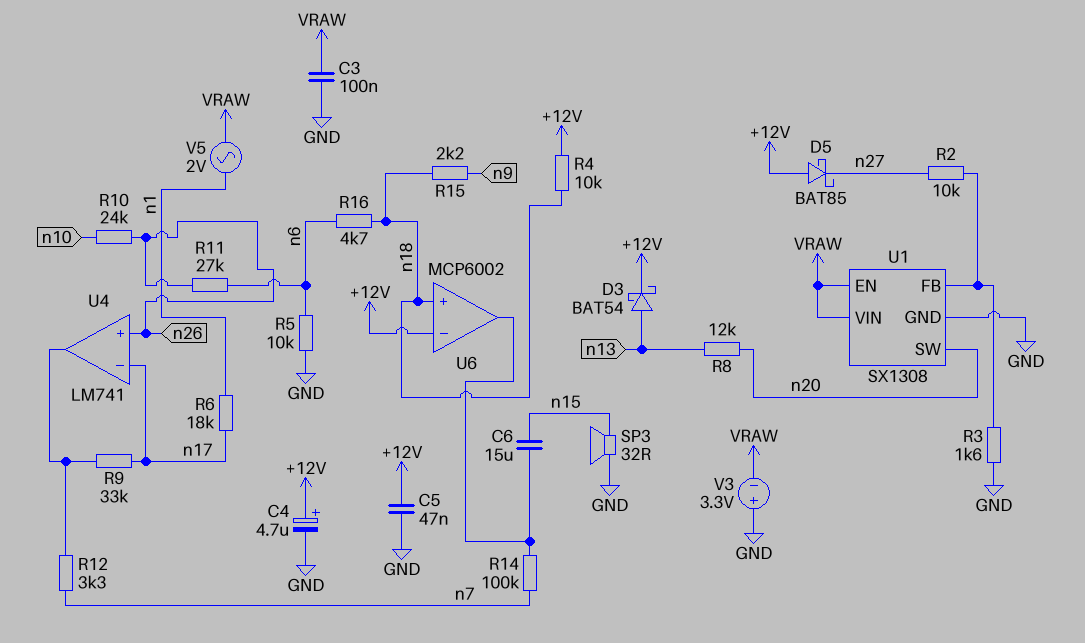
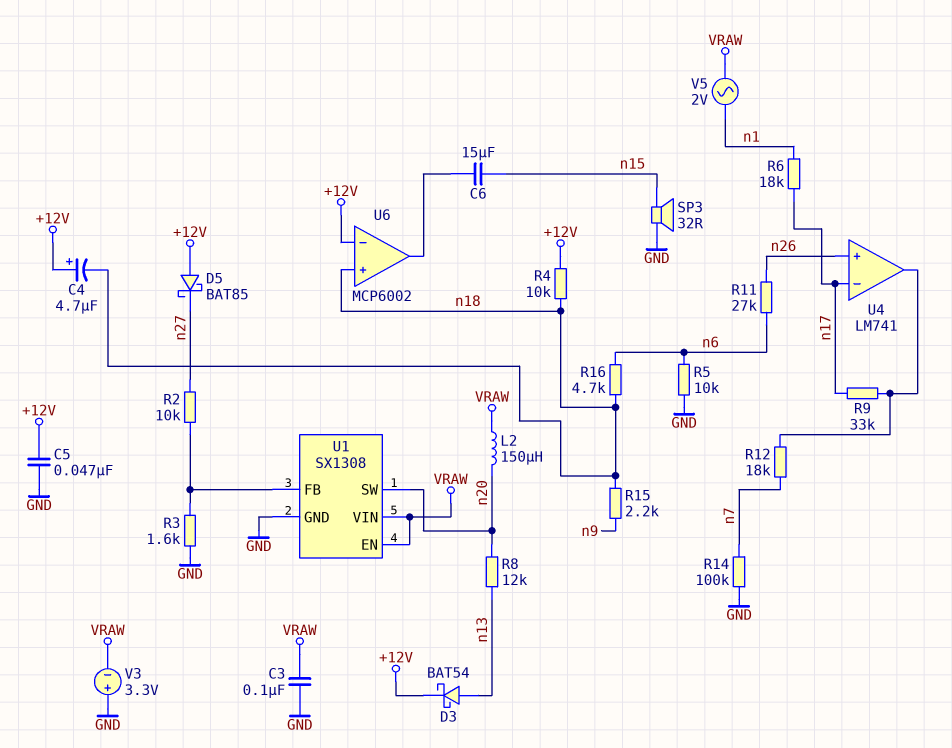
C4: 4.7uF (plus +12V, minus GND) -> 4.7uF (plus +12V, minus n18)
L2: none -> 150uH (VRAW, n20)
R10: 24k (n10, n26) -> none
R12: 3.3k (U4/out, n7) -> 18k (U4/out, n7)
R14: 100k (U6/out, n7) -> 100k (GND, n7)

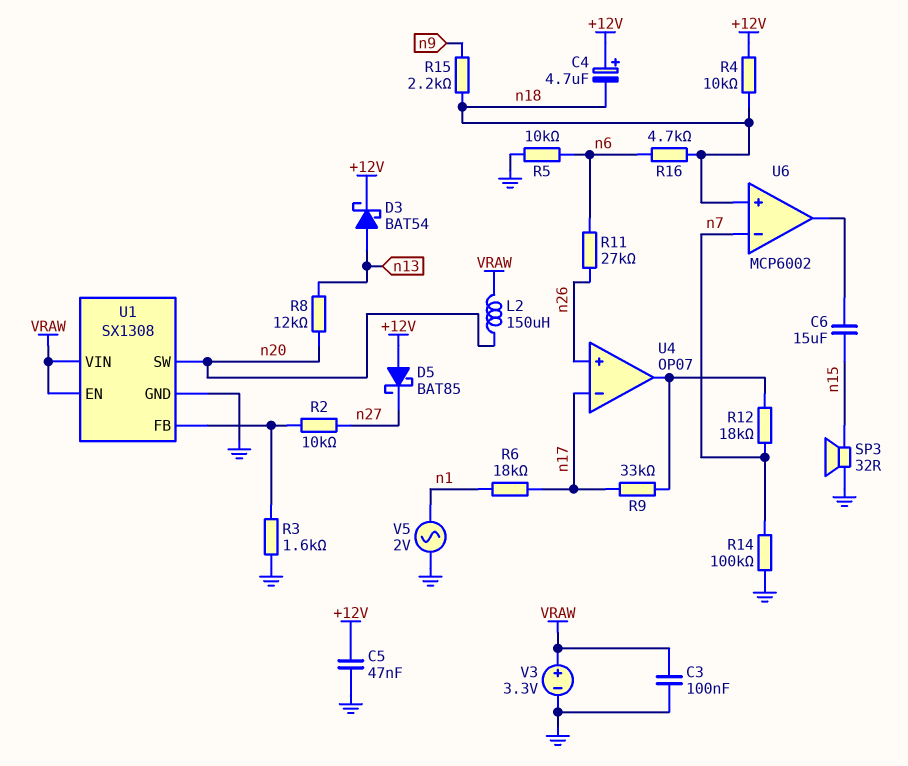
U4: LM741 -> OP07
U6 pin in-: +12V -> n7
V3: 3.3V (plus GND, minus VRAW) -> 3.3V (plus VRAW, minus GND)
V5: AC 2V (VRAW, n1) -> AC 2V (GND, n1)

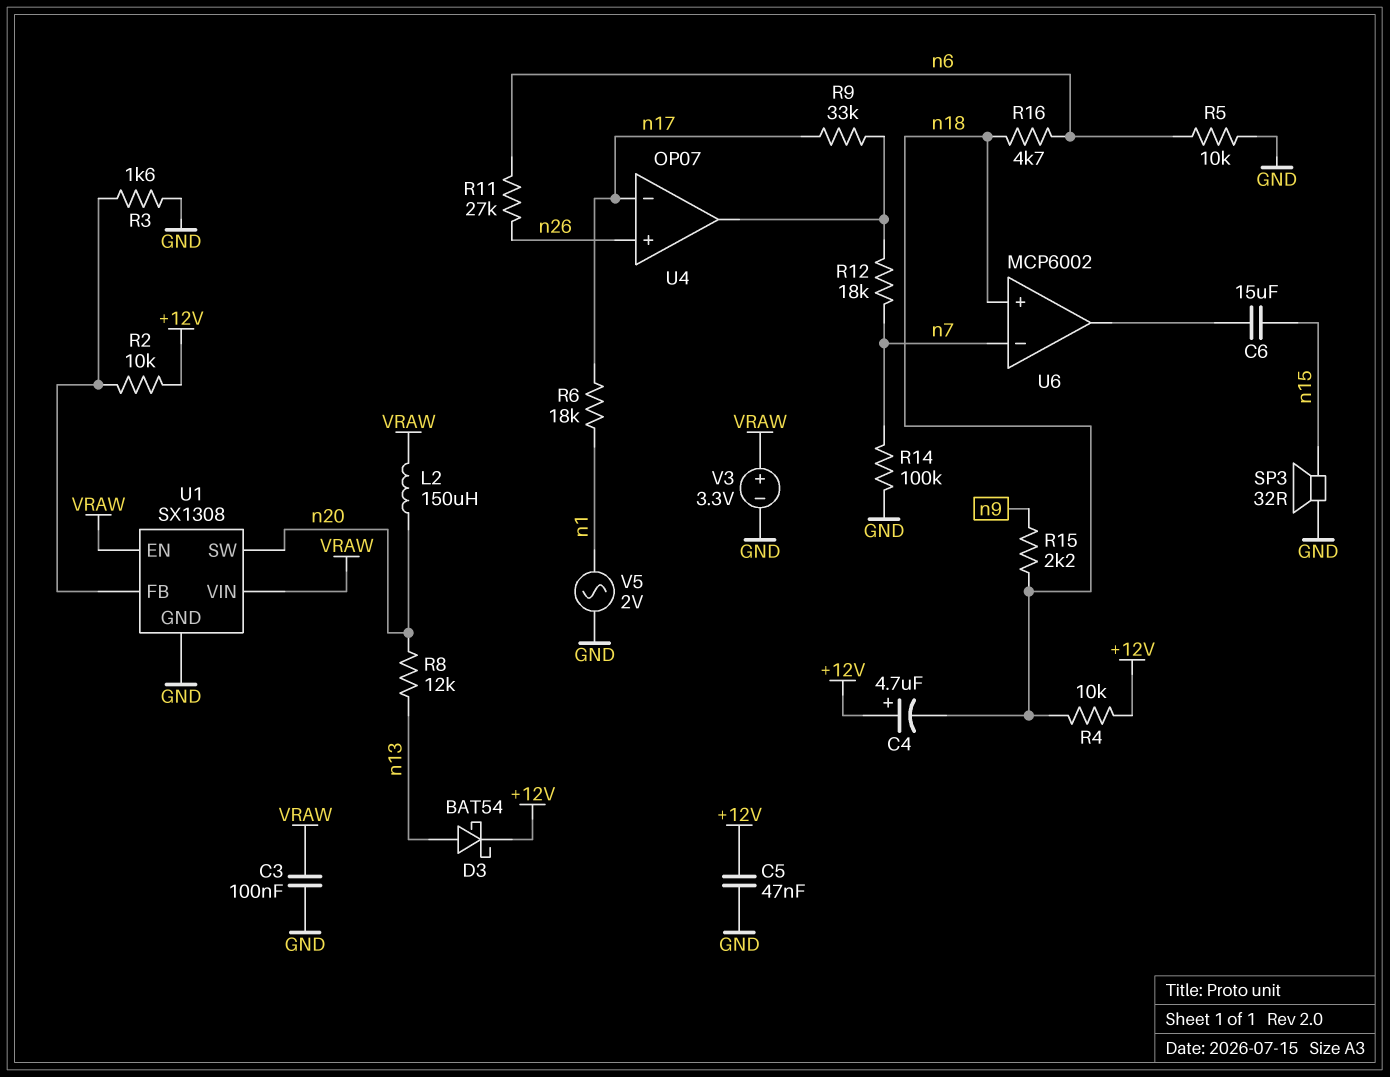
D5: schottky BAT85 (A +12V, K n27) -> none
R2: 10k (U1/FB, n27) -> 10k (+12V, U1/FB)

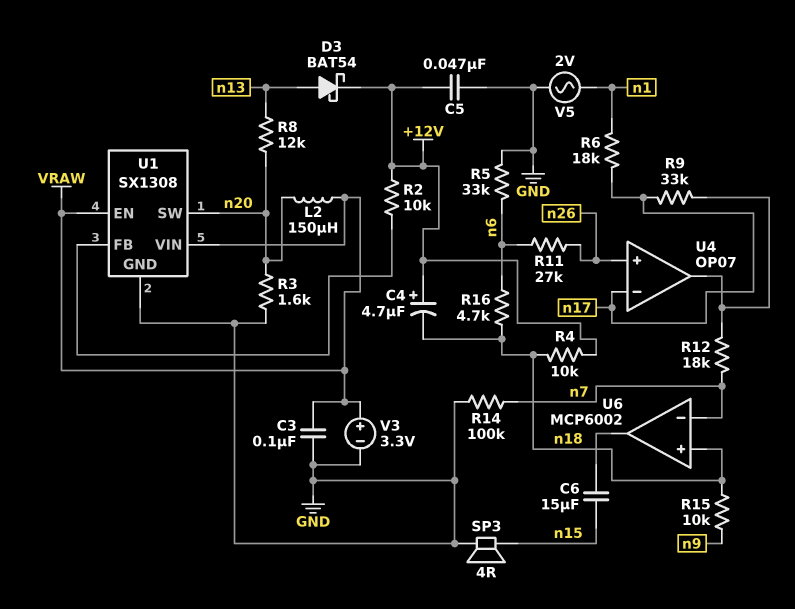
R3: 1.6k (GND, U1/FB) -> 1.6k (GND, n20)
R5: 10k (GND, n6) -> 33k (GND, n6)
R15: 2.2k (n9, n18) -> 10k (n9, n18)
SP3: speaker 32R (GND, n15) -> speaker 4R (GND, n15)

